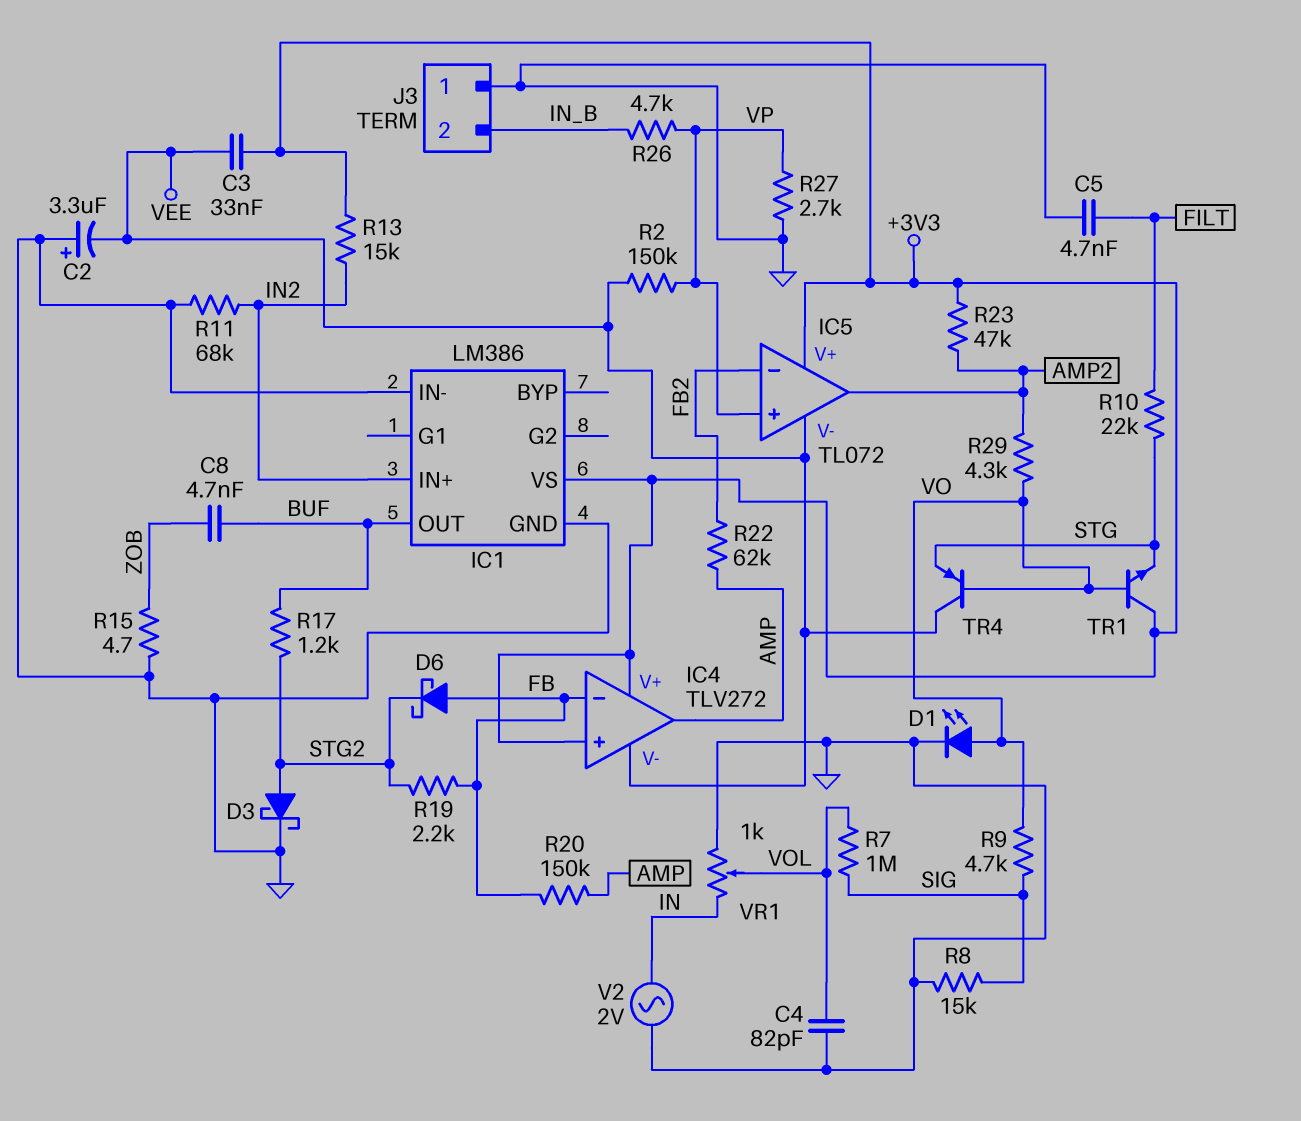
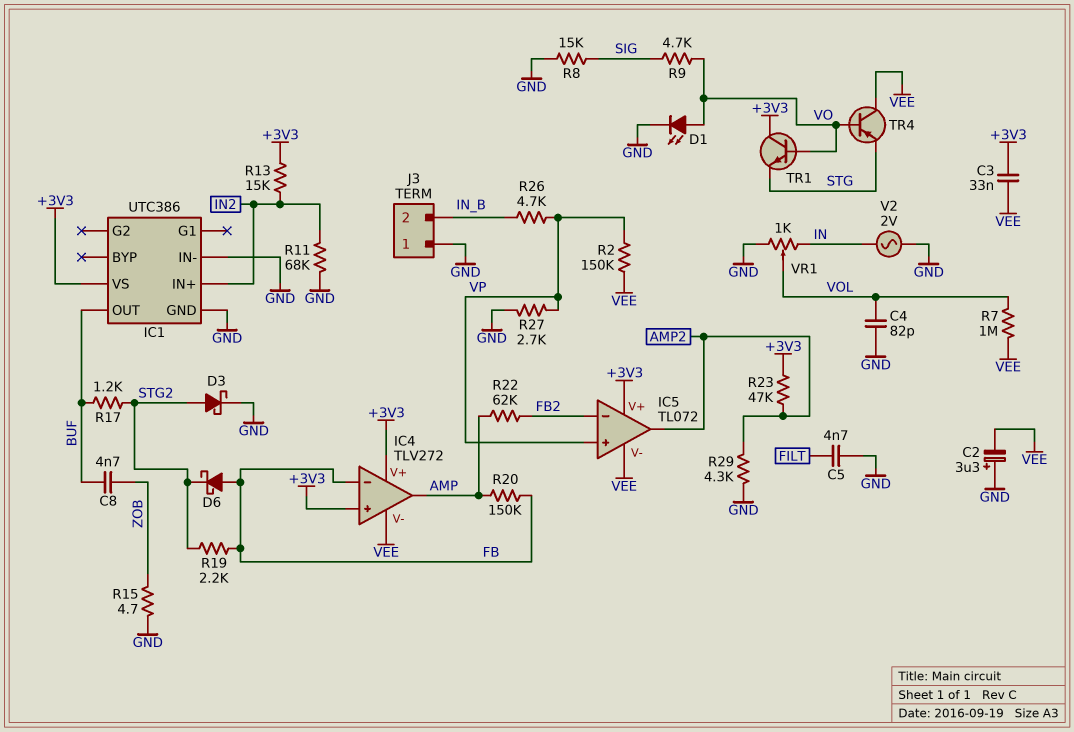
IC1: LM386 -> UTC386
R7: 1M (SIG, VOL) -> 1M (VEE, VOL)
R10: 22k (FILT, STG) -> none
R29: 4.3k (AMP2, VO) -> 4.3k (AMP2, GND)

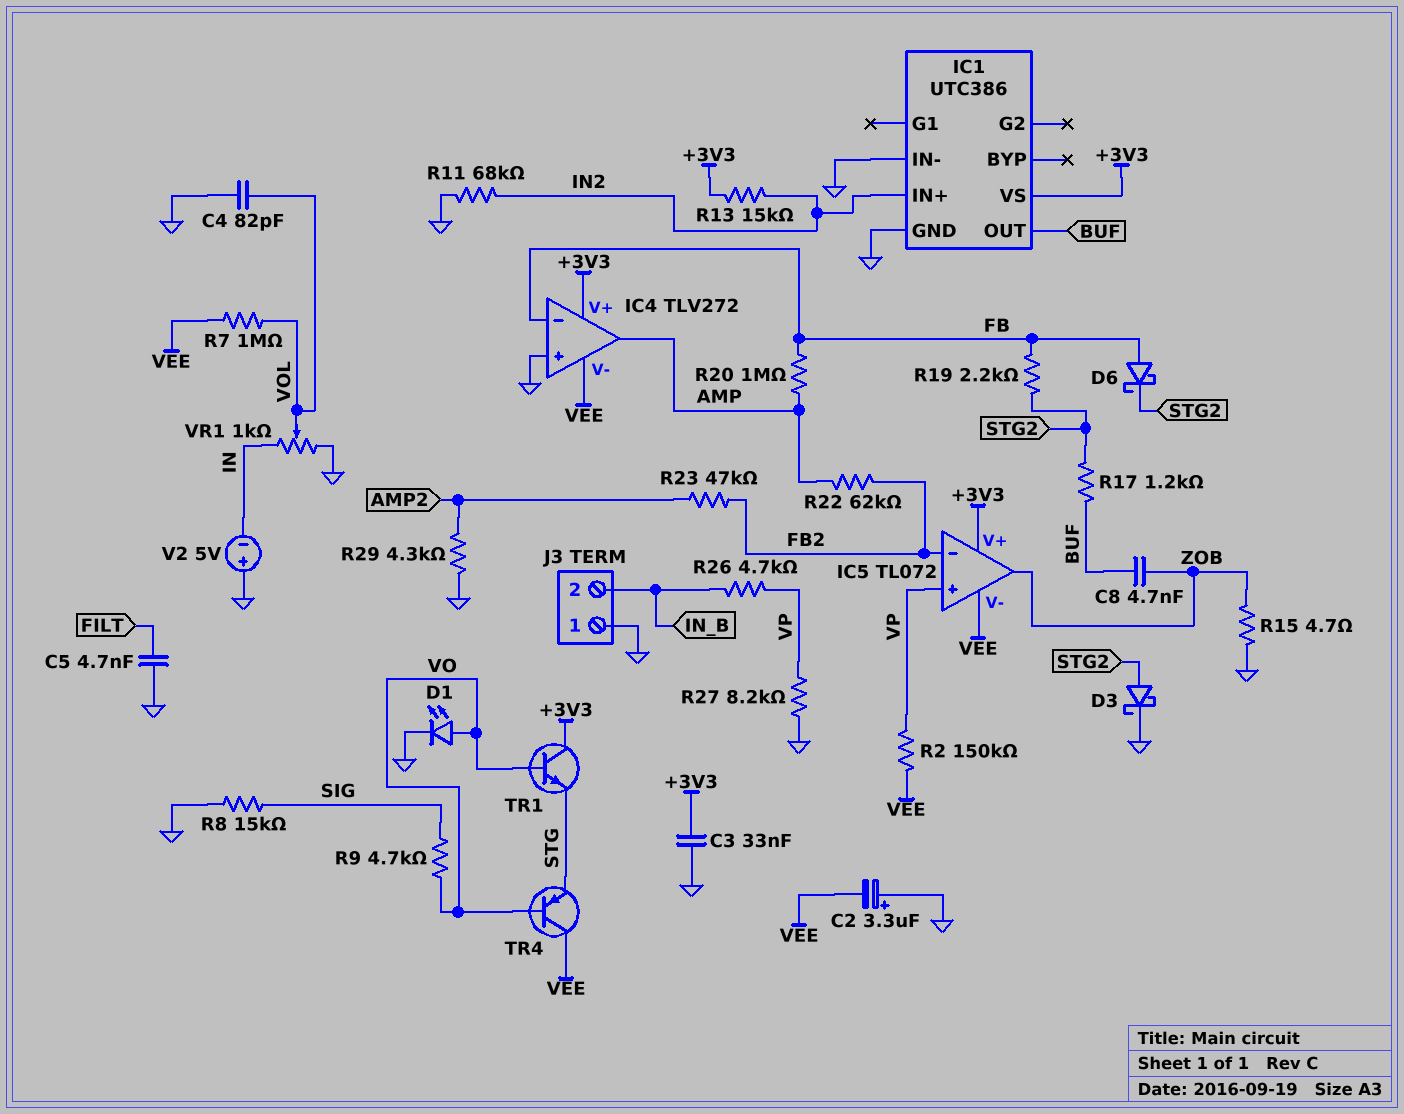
C3: 33nF (+3V3, VEE) -> 33nF (+3V3, GND)
IC4 pin in+: +3V3 -> GND
IC5 pin out: AMP2 -> ZOB
R20: 150k (AMP, FB) -> 1M (AMP, FB)
R23: 47k (+3V3, AMP2) -> 47k (AMP2, FB2)
R27: 2.7k (GND, VP) -> 8.2k (GND, VP)
V2: AC 2V (GND, IN) -> 5V (plus GND, minus IN)

